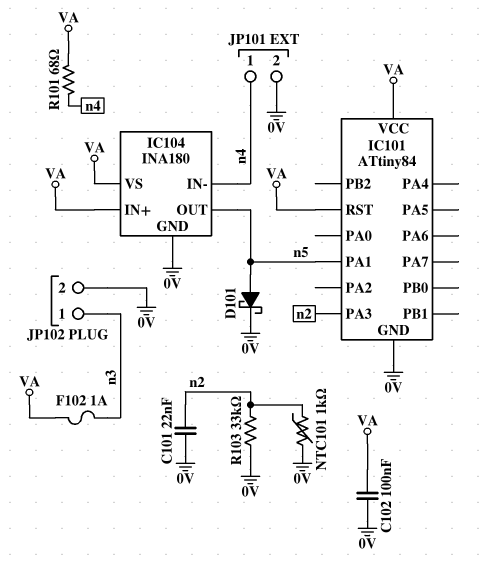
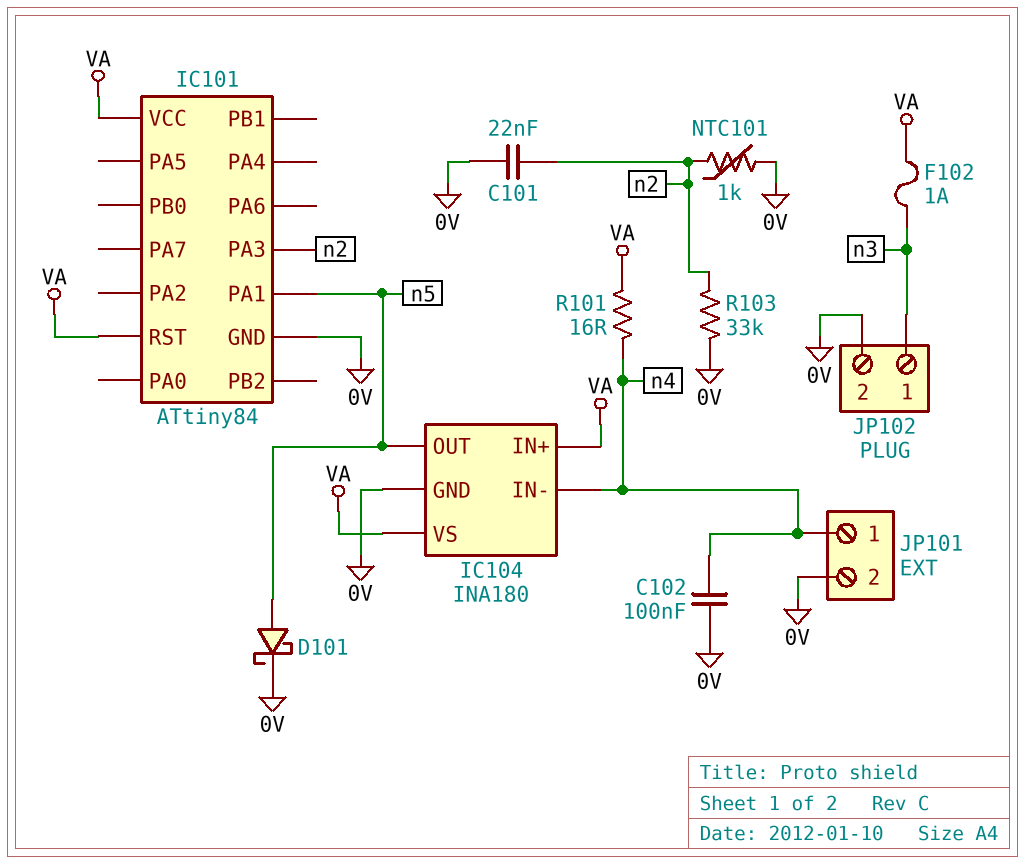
C102: 100nF (0V, VA) -> 100nF (0V, n4)
R101: 68 (VA, n4) -> 16 (VA, n4)

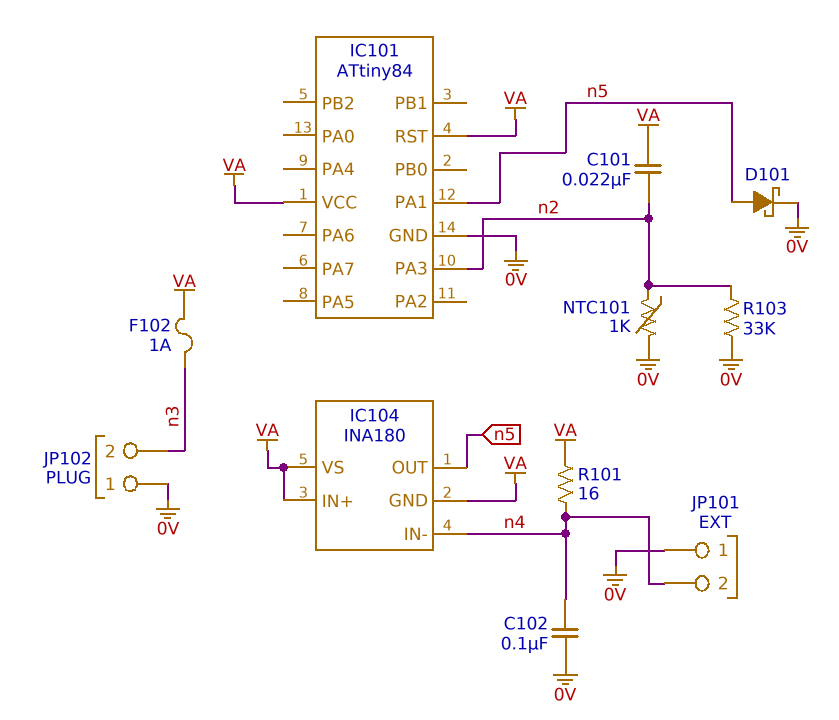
C101: 22nF (0V, n2) -> 22nF (VA, n2)
IC104 pin GND: 0V -> VA
JP101 pin 1: n4 -> 0V
JP101 pin 2: 0V -> n4
JP102 pin 1: n3 -> 0V
JP102 pin 2: 0V -> n3

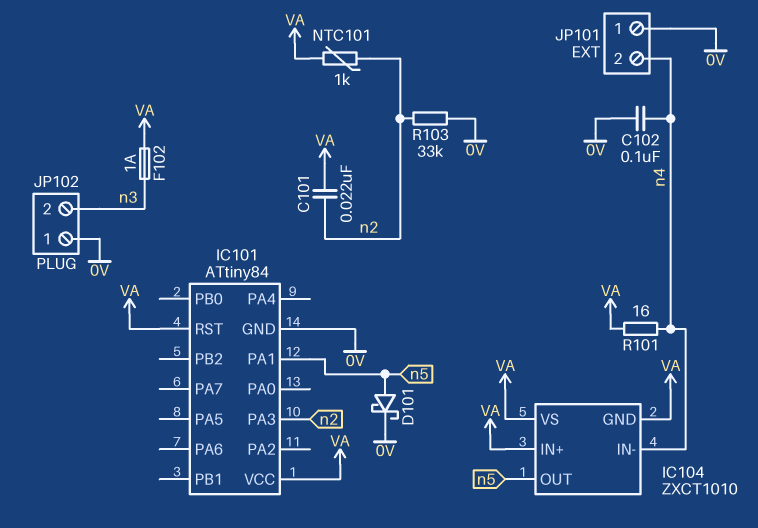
IC104: INA180 -> ZXCT1010
NTC101: 1k (0V, n2) -> 1k (VA, n2)

